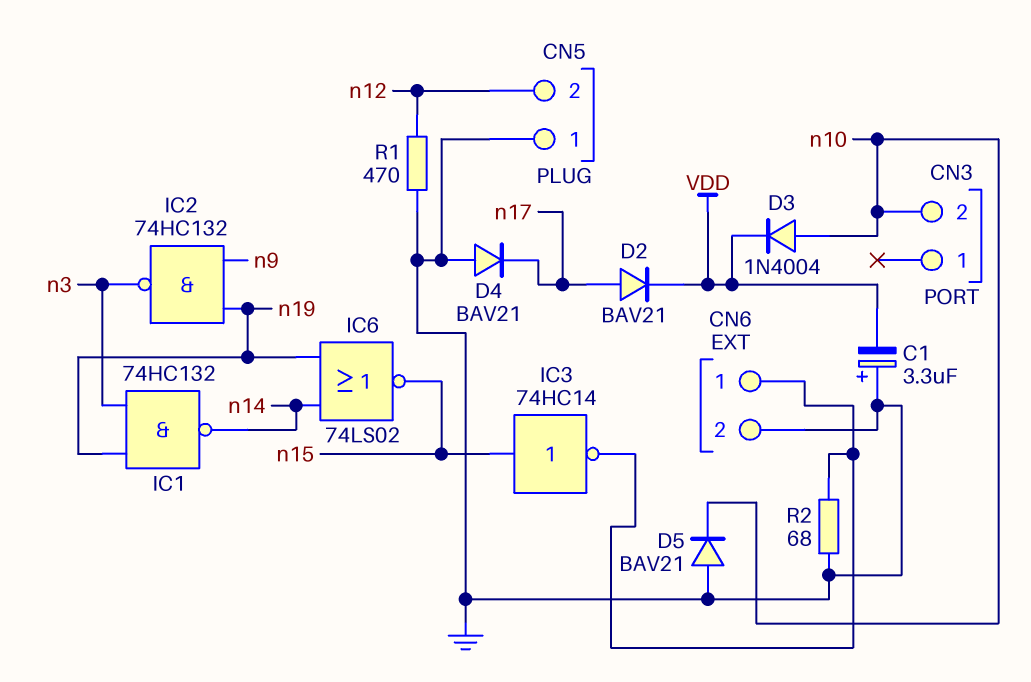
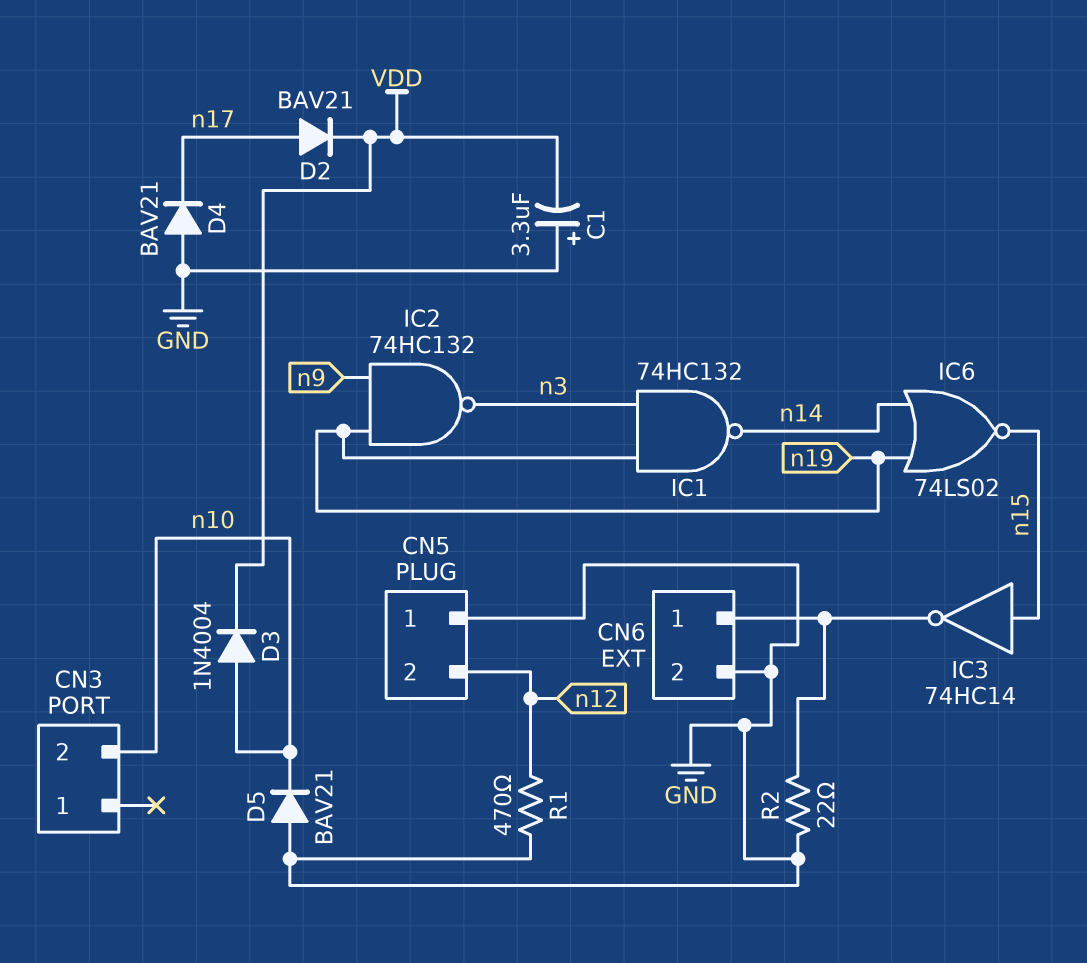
R2: 68 (CN6/1, GND) -> 22 (CN6/1, GND)

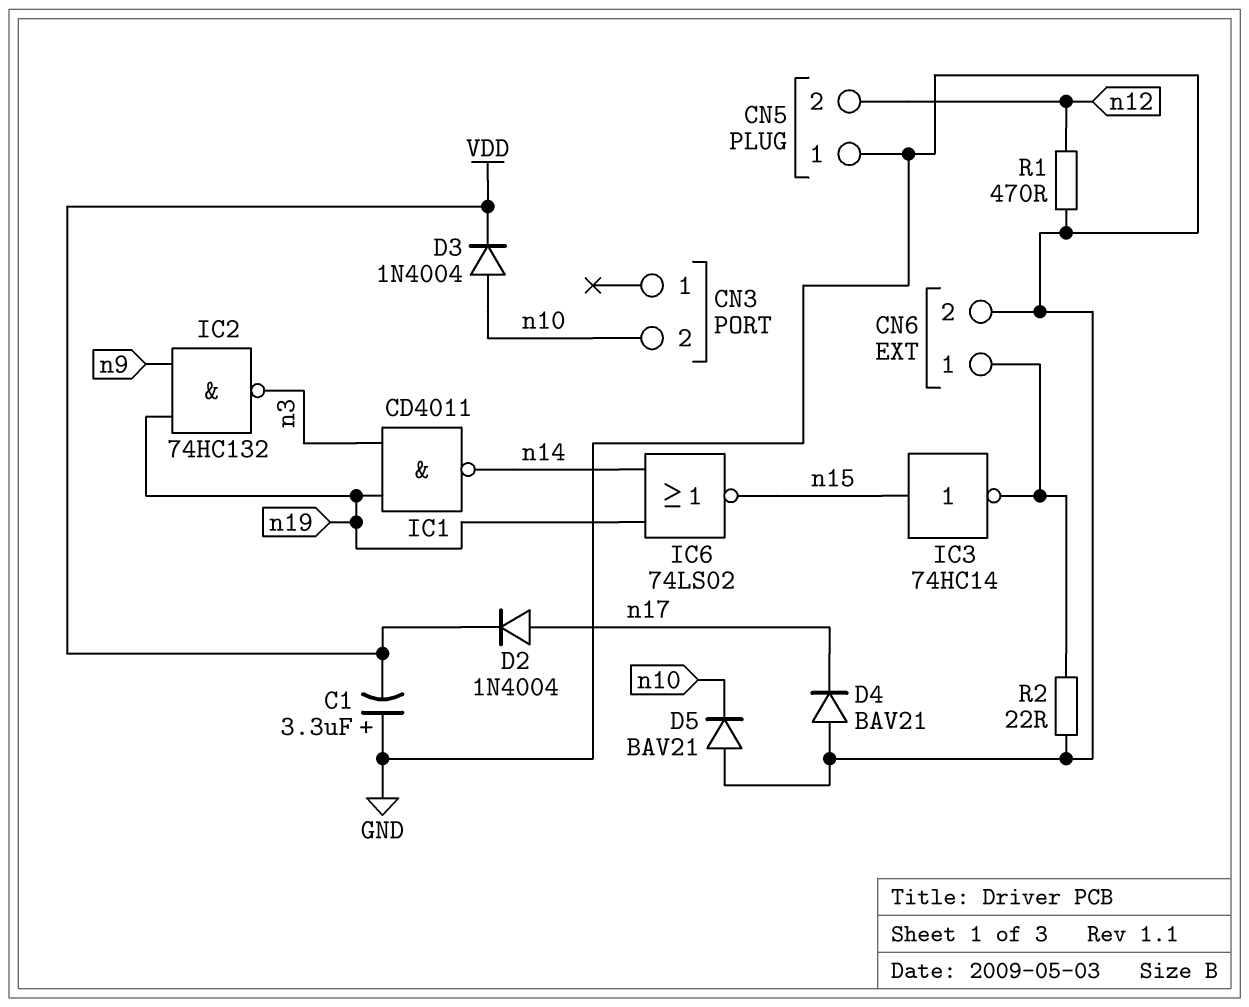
D2: diode BAV21 (A n17, K VDD) -> diode 1N4004 (A n17, K VDD)
IC1: NAND 74HC132 (in n3, in n19, out n14) -> NAND CD4011 (in n3, in n19, out n14)

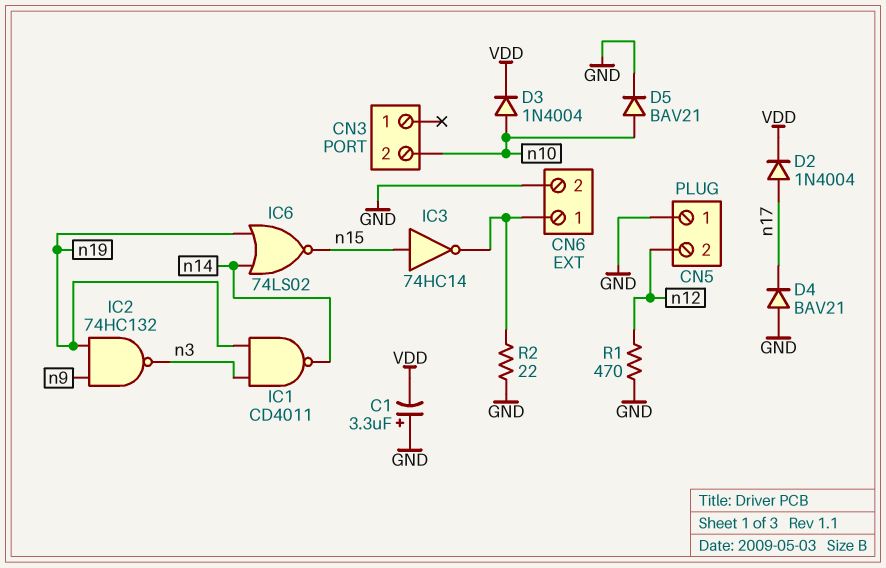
D5: diode BAV21 (A GND, K n10) -> diode BAV21 (A n10, K GND)

